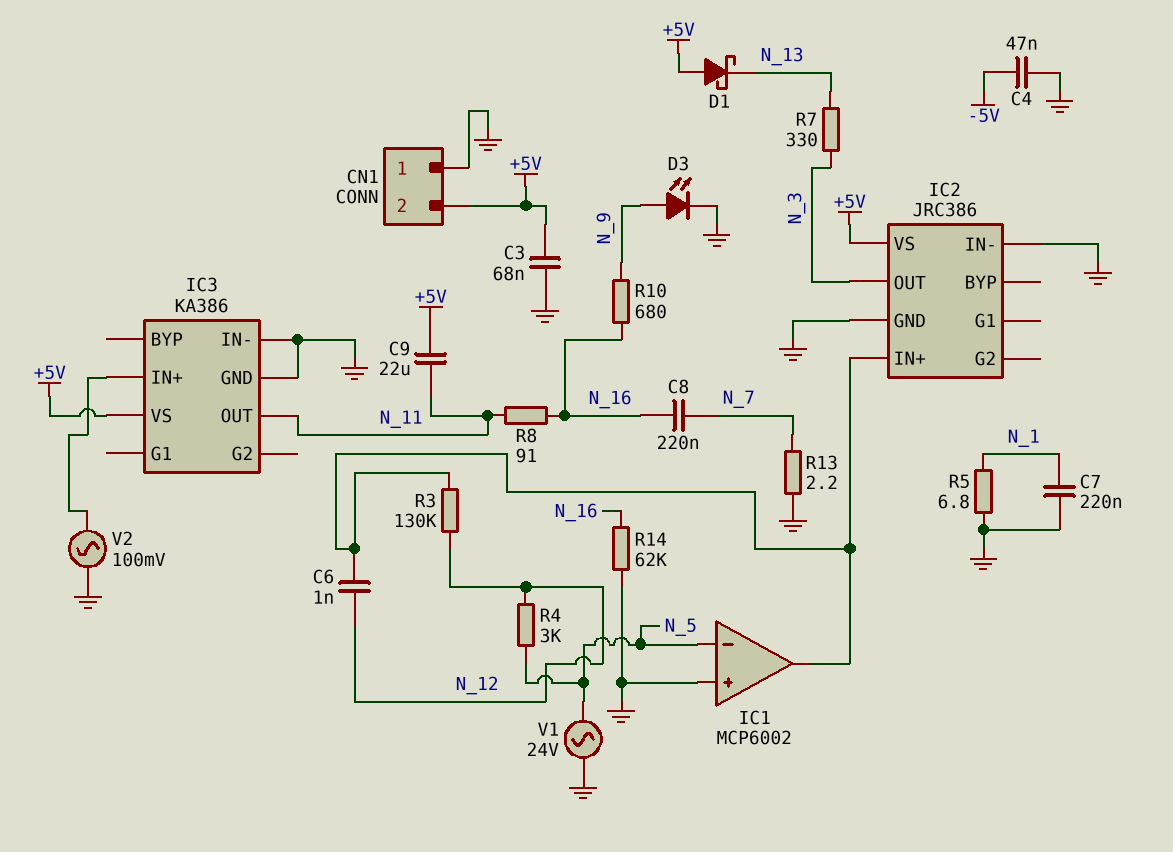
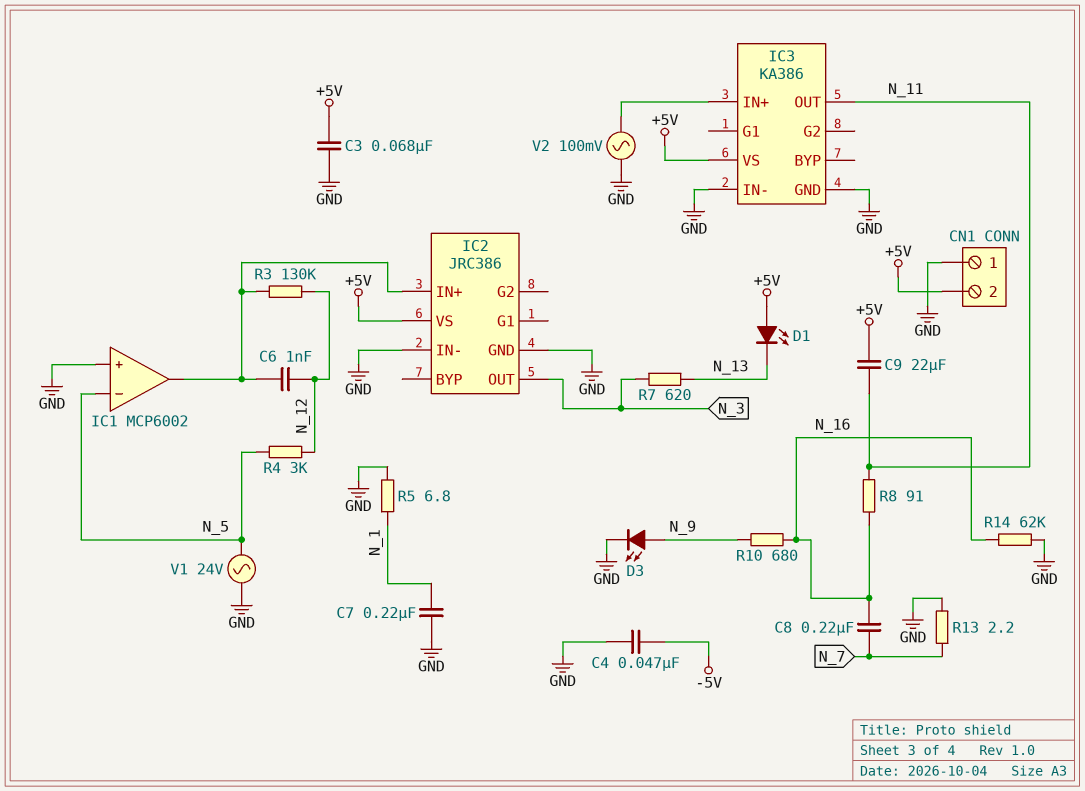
D1: schottky (A +5V, K N_13) -> LED (A +5V, K N_13)
R7: 330 (N_3, N_13) -> 620 (N_3, N_13)

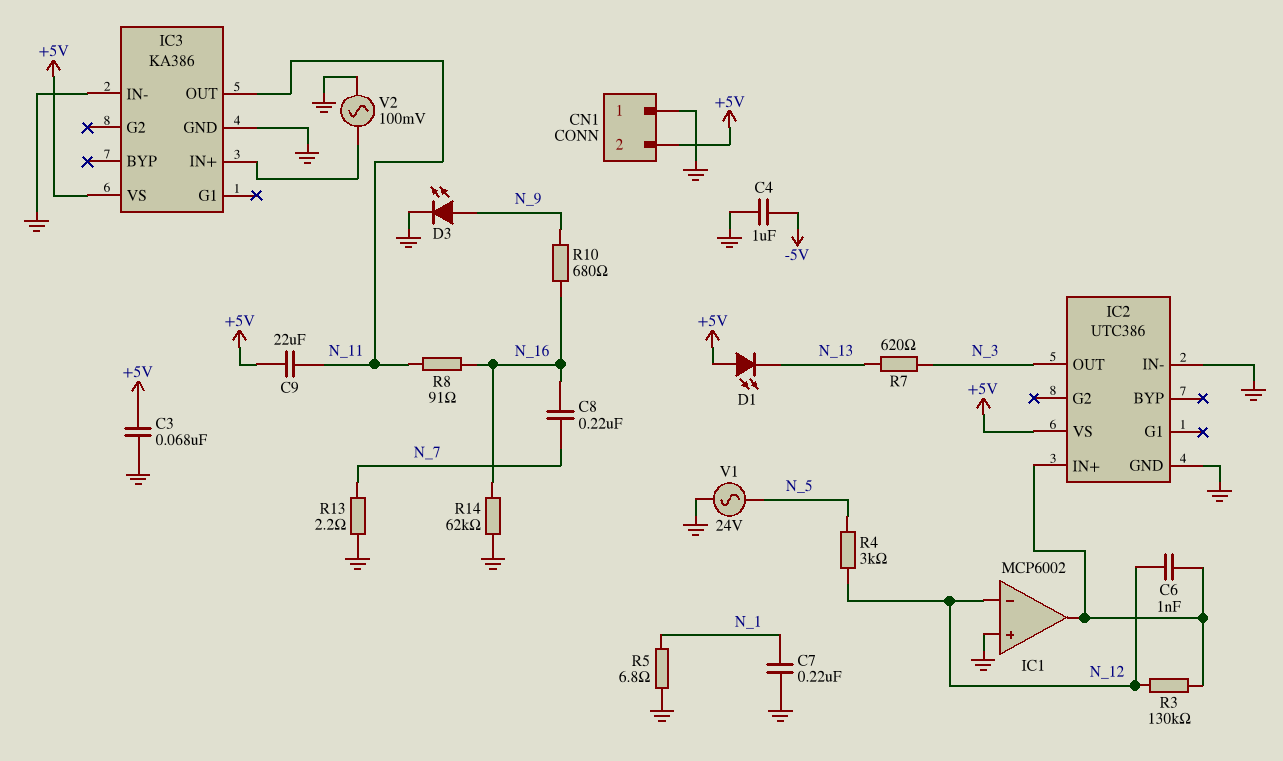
C4: 47nF (-5V, GND) -> 1uF (-5V, GND)
IC1 pin in-: N_5 -> N_12
IC2: JRC386 -> UTC386

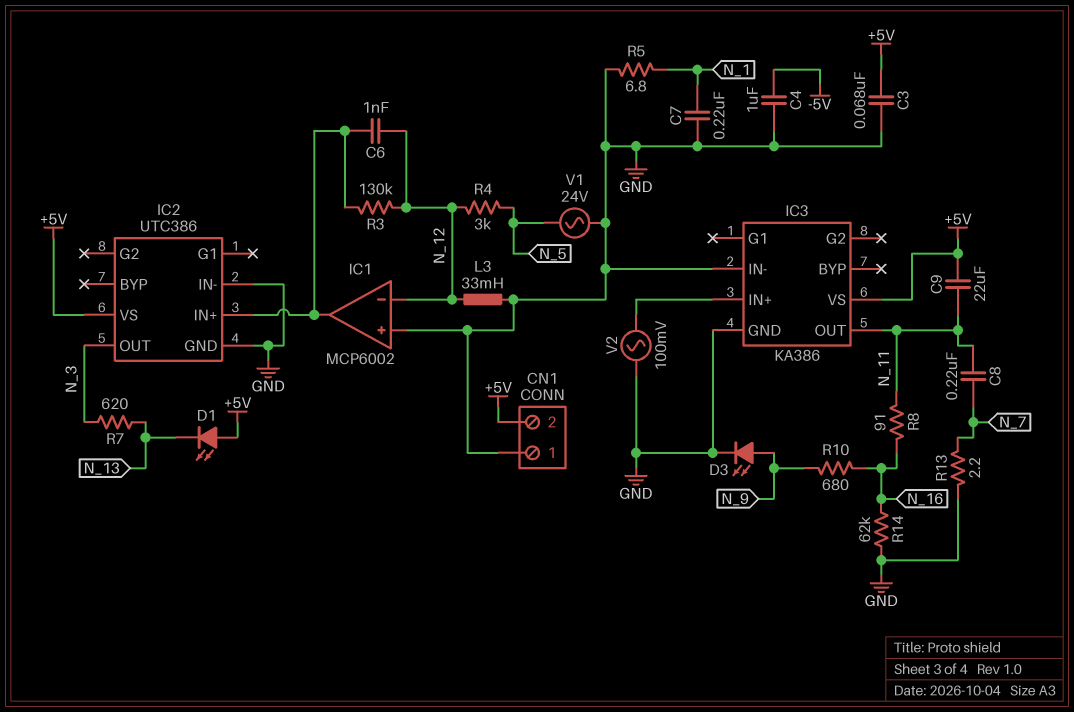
C8: 220nF (N_7, N_16) -> 220nF (N_7, N_11)
L3: none -> 33mH (GND, N_12)

